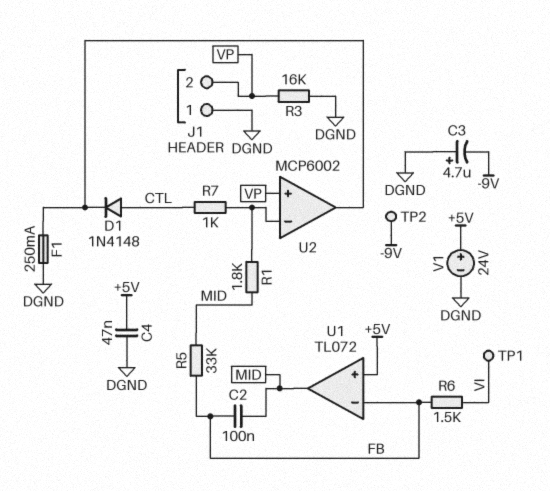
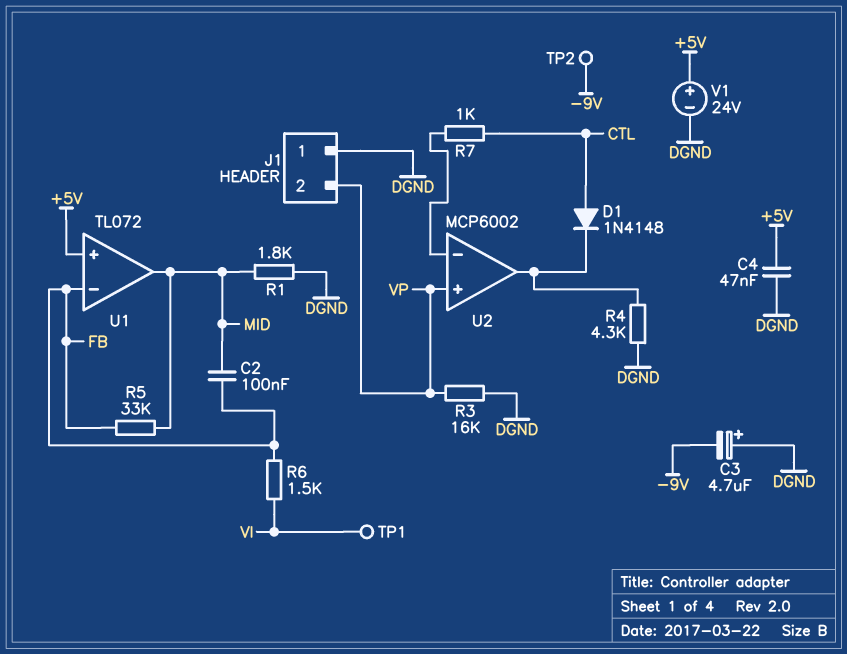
F1: 250mA (DGND, U2/out) -> none
R1: 1.8k (MID, U2/in-) -> 1.8k (DGND, MID)
R4: none -> 4.3k (DGND, U2/out)

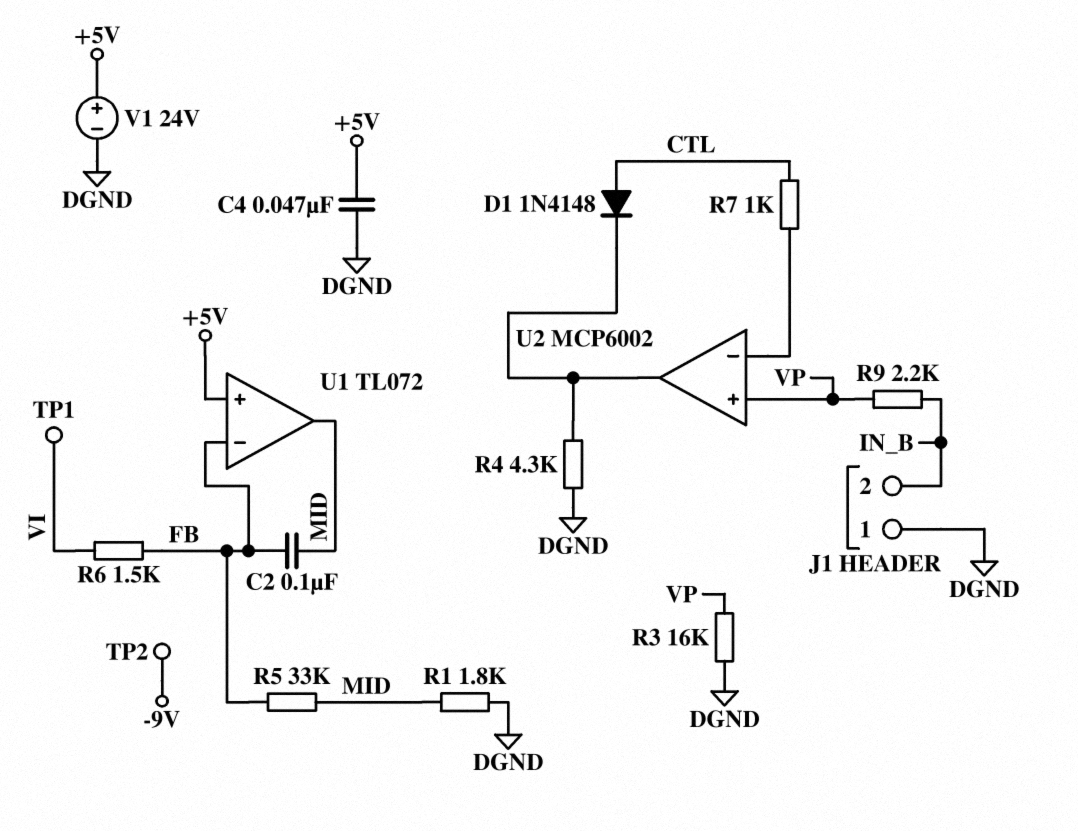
C3: 4.7uF (plus DGND, minus -9V) -> none
J1 pin 2: VP -> IN_B
R9: none -> 2.2k (IN_B, VP)

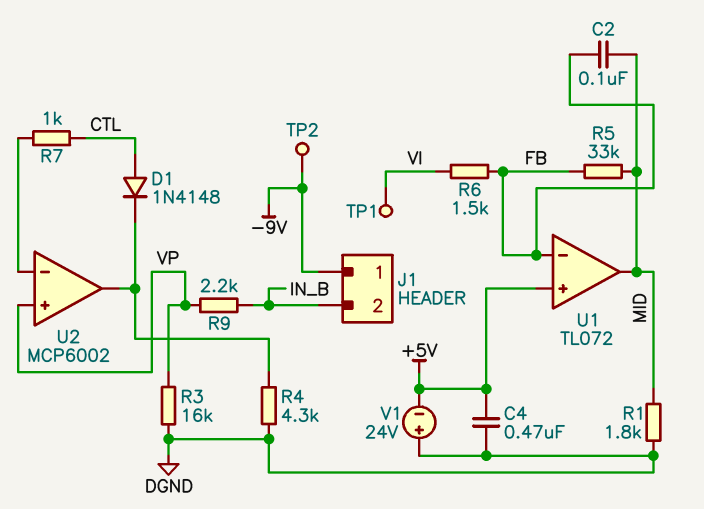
C4: 47nF (+5V, DGND) -> 470nF (+5V, DGND)
J1 pin 1: DGND -> -9V
V1: 24V (plus +5V, minus DGND) -> 24V (plus DGND, minus +5V)

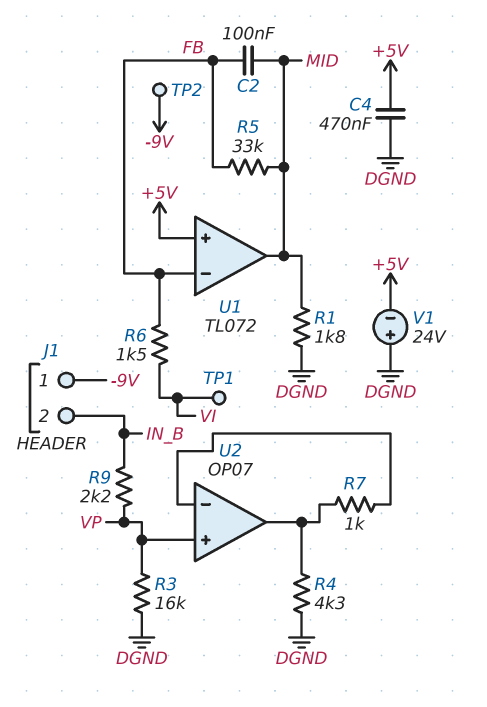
D1: diode 1N4148 (A CTL, K U2/out) -> none
R7: 1k (CTL, U2/in-) -> 1k (U2/in-, U2/out)
U2: MCP6002 -> OP07

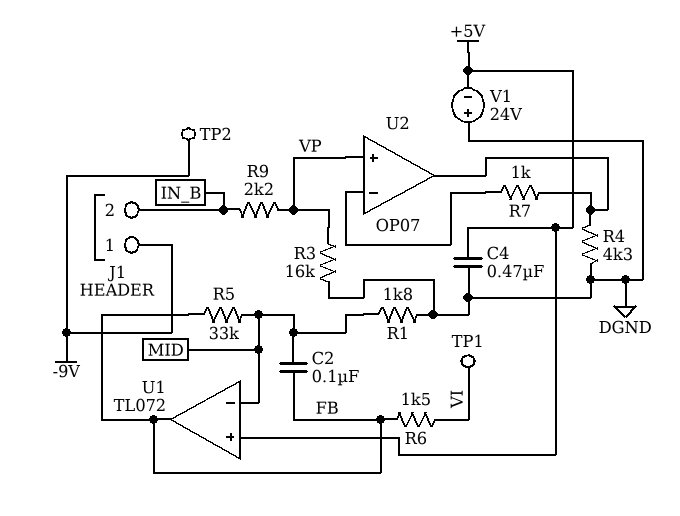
U1 pin in-: FB -> MID
U1 pin out: MID -> FB

